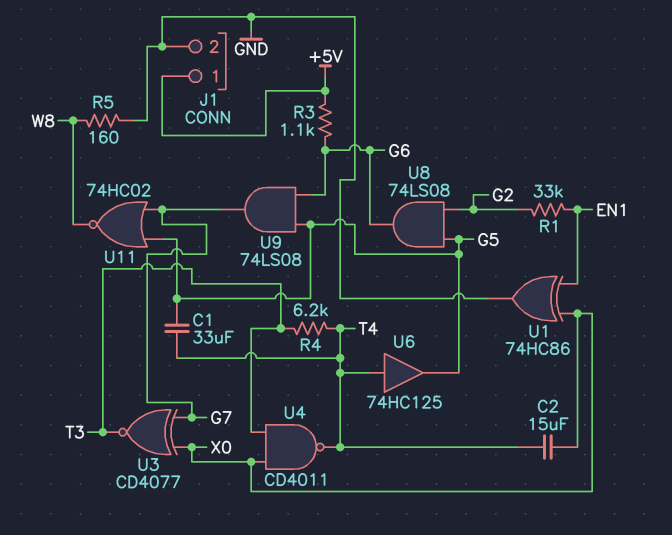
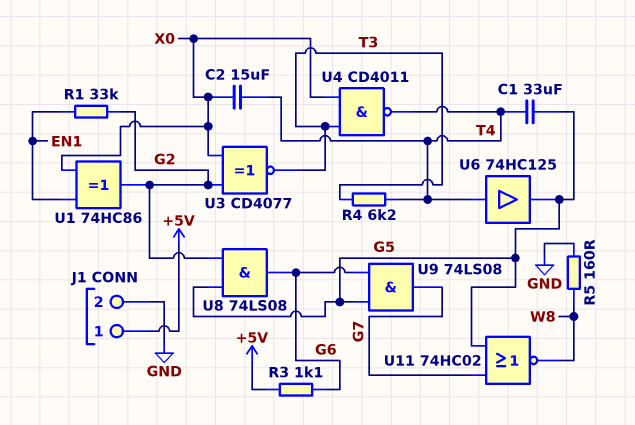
U1: XOR 74HC86 (in EN1, in X0, out GND) -> XOR 74HC86 (in EN1, in X0, out G2)
U3: XNOR CD4077 (in G7, in X0, out T3) -> XNOR CD4077 (in G2, in X0, out T3)

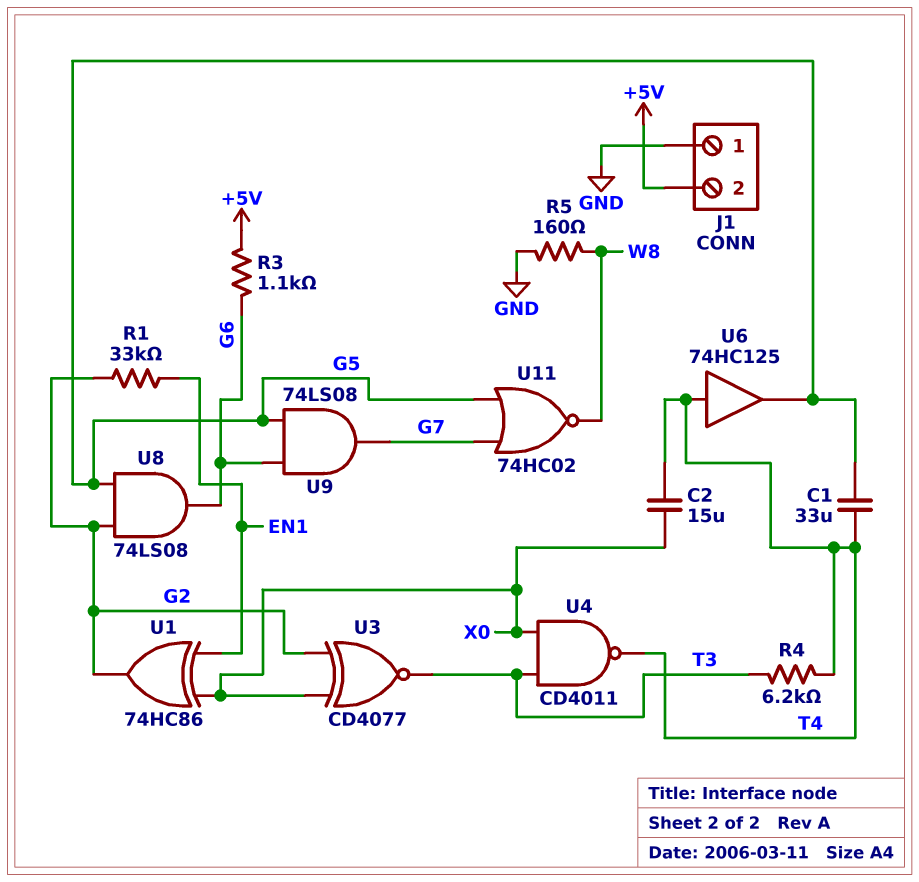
J1 pin 1: +5V -> GND
J1 pin 2: GND -> +5V

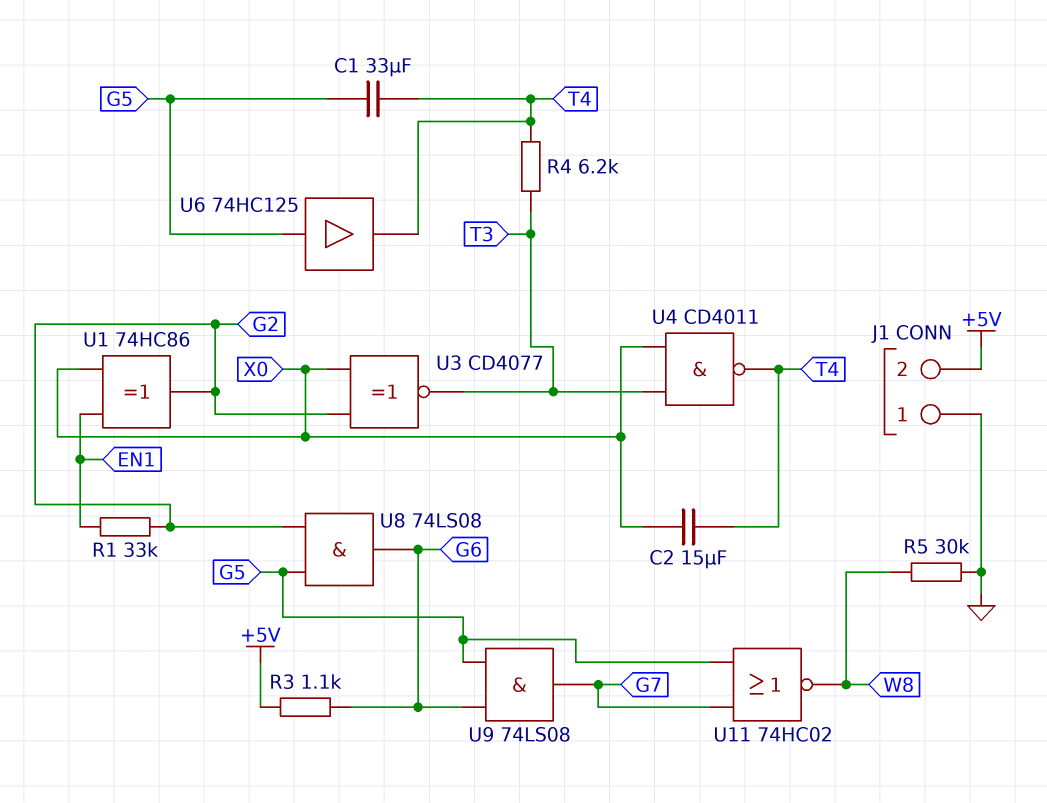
R5: 160 (GND, W8) -> 30k (GND, W8)
U6: buffer 74HC125 (in T4, out G5) -> buffer 74HC125 (in G5, out T4)

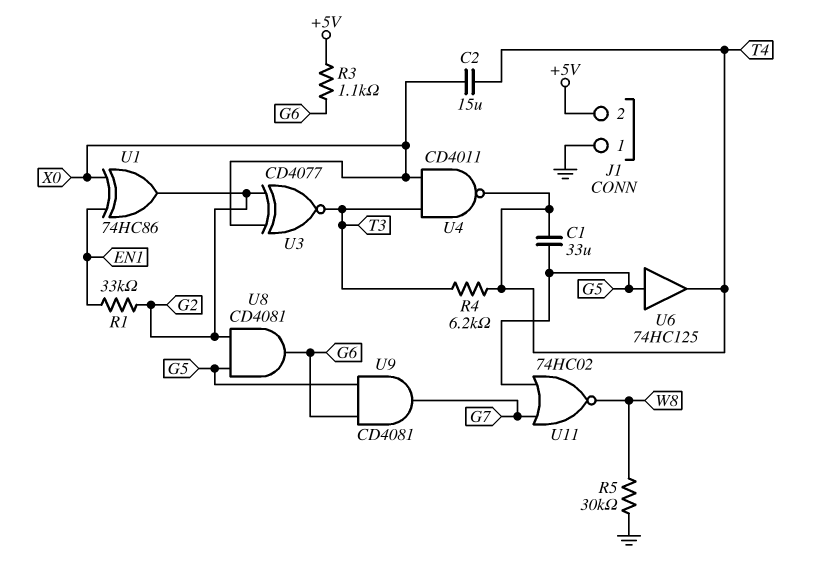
U8: AND 74LS08 (in G2, in G5, out G6) -> AND CD4081 (in G2, in G5, out G6)
U9: AND 74LS08 (in G5, in G6, out G7) -> AND CD4081 (in G5, in G6, out G7)

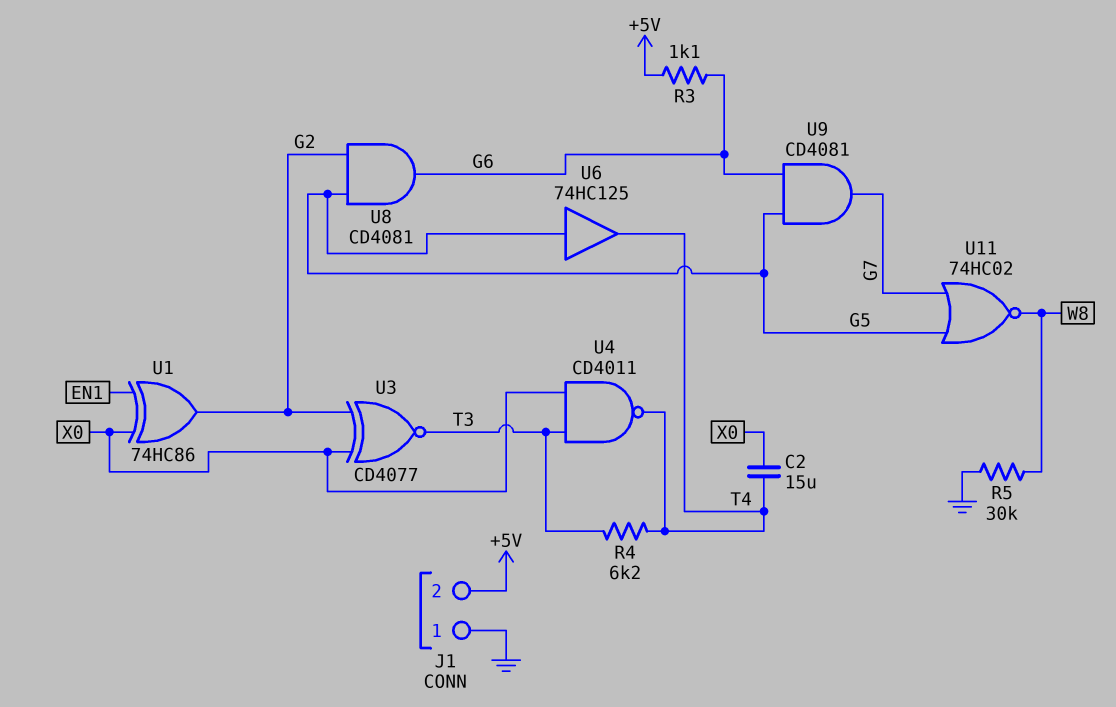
C1: 33uF (G5, T4) -> none
R1: 33k (EN1, G2) -> none

